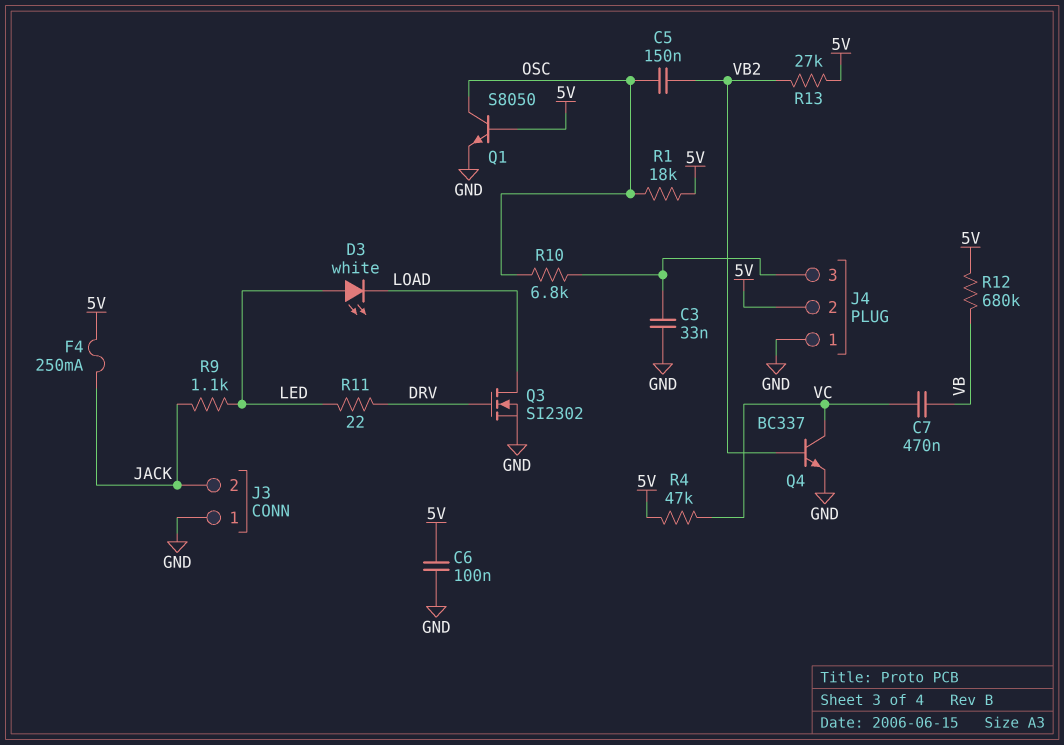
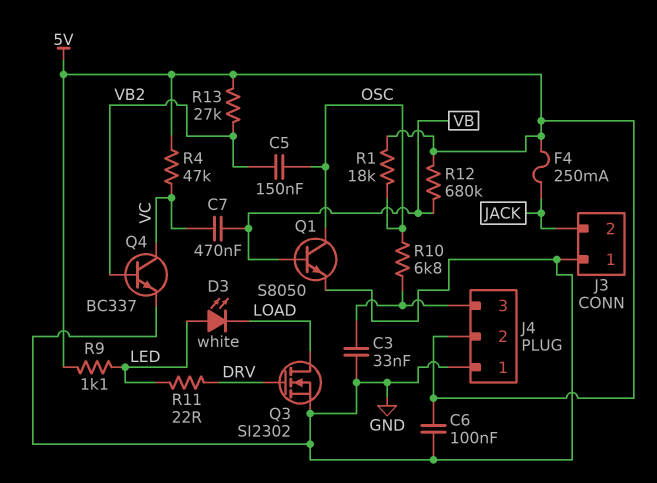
Q1: NPN S8050 (B 5V, C OSC, E GND) -> NPN S8050 (B VB, C OSC, E GND)
R9: 1.1k (JACK, LED) -> 1.1k (5V, LED)

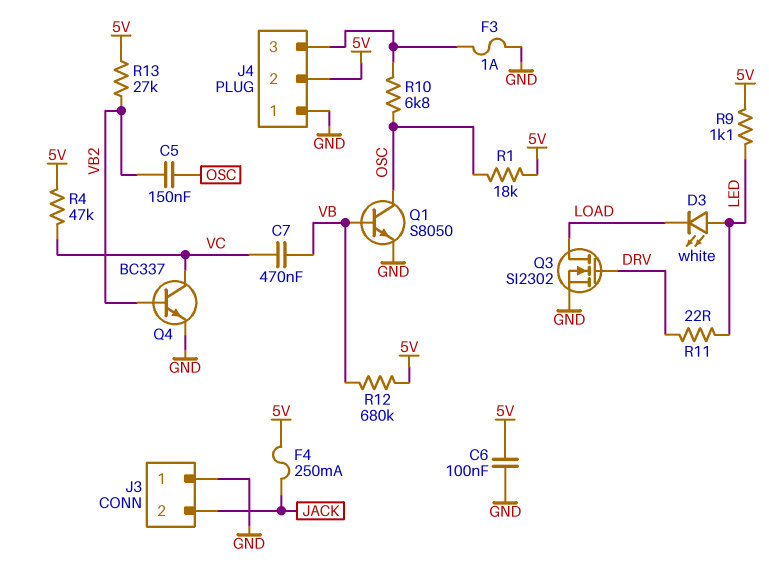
C3: 33nF (GND, J4/3) -> none
F3: none -> 1A (GND, J4/3)

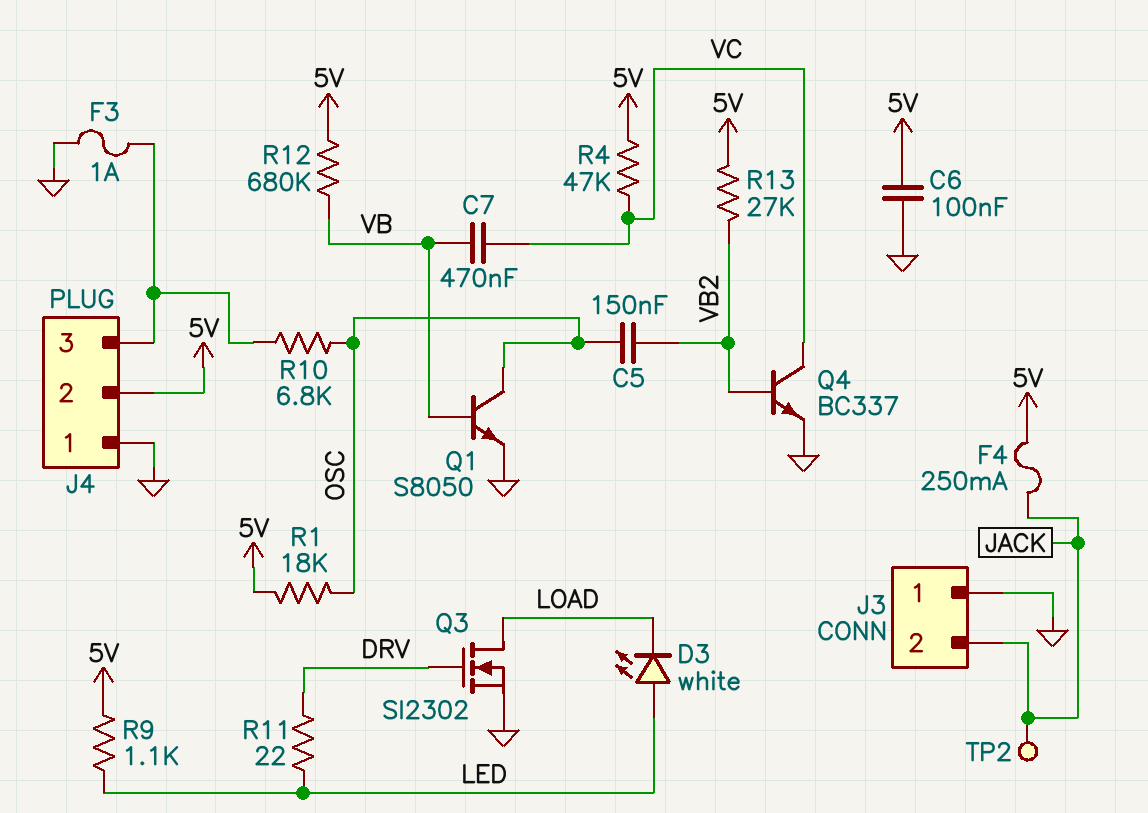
TP2: none -> test point (JACK)

